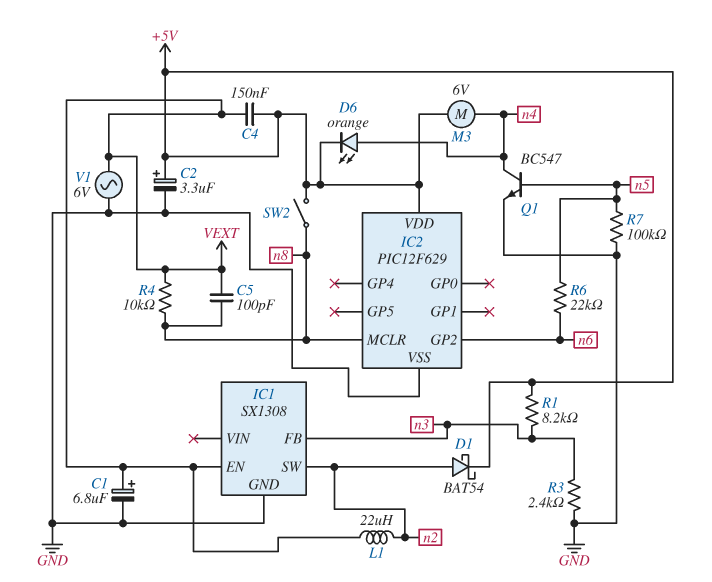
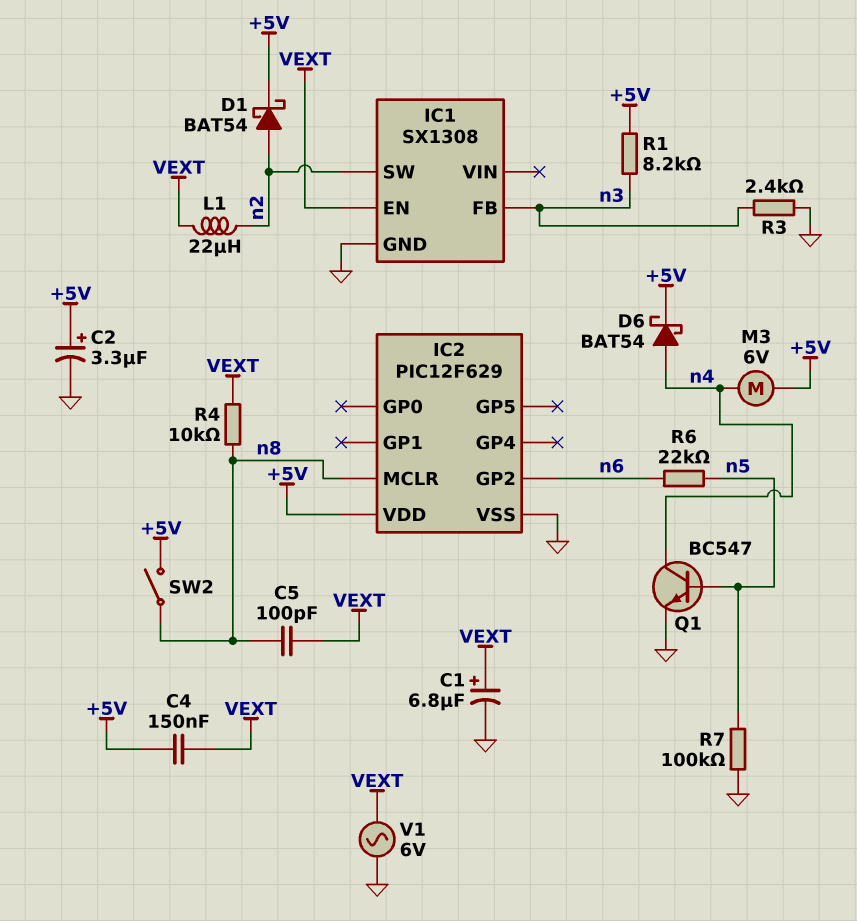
D6: LED orange (A n4, K +5V) -> schottky BAT54 (A n4, K +5V)

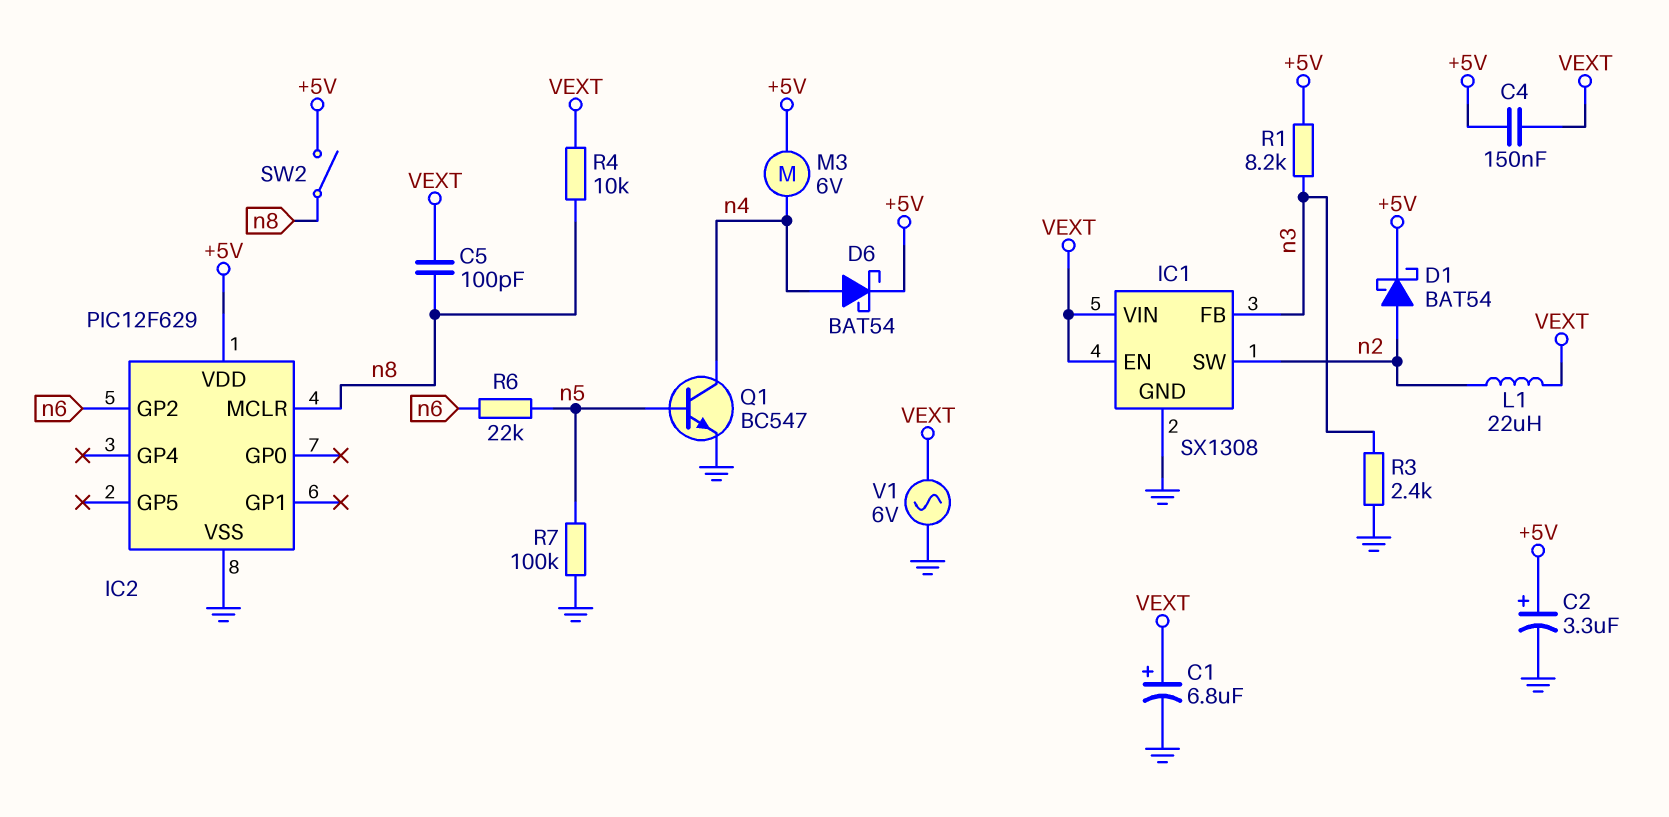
IC1 pin VIN: none -> VEXT

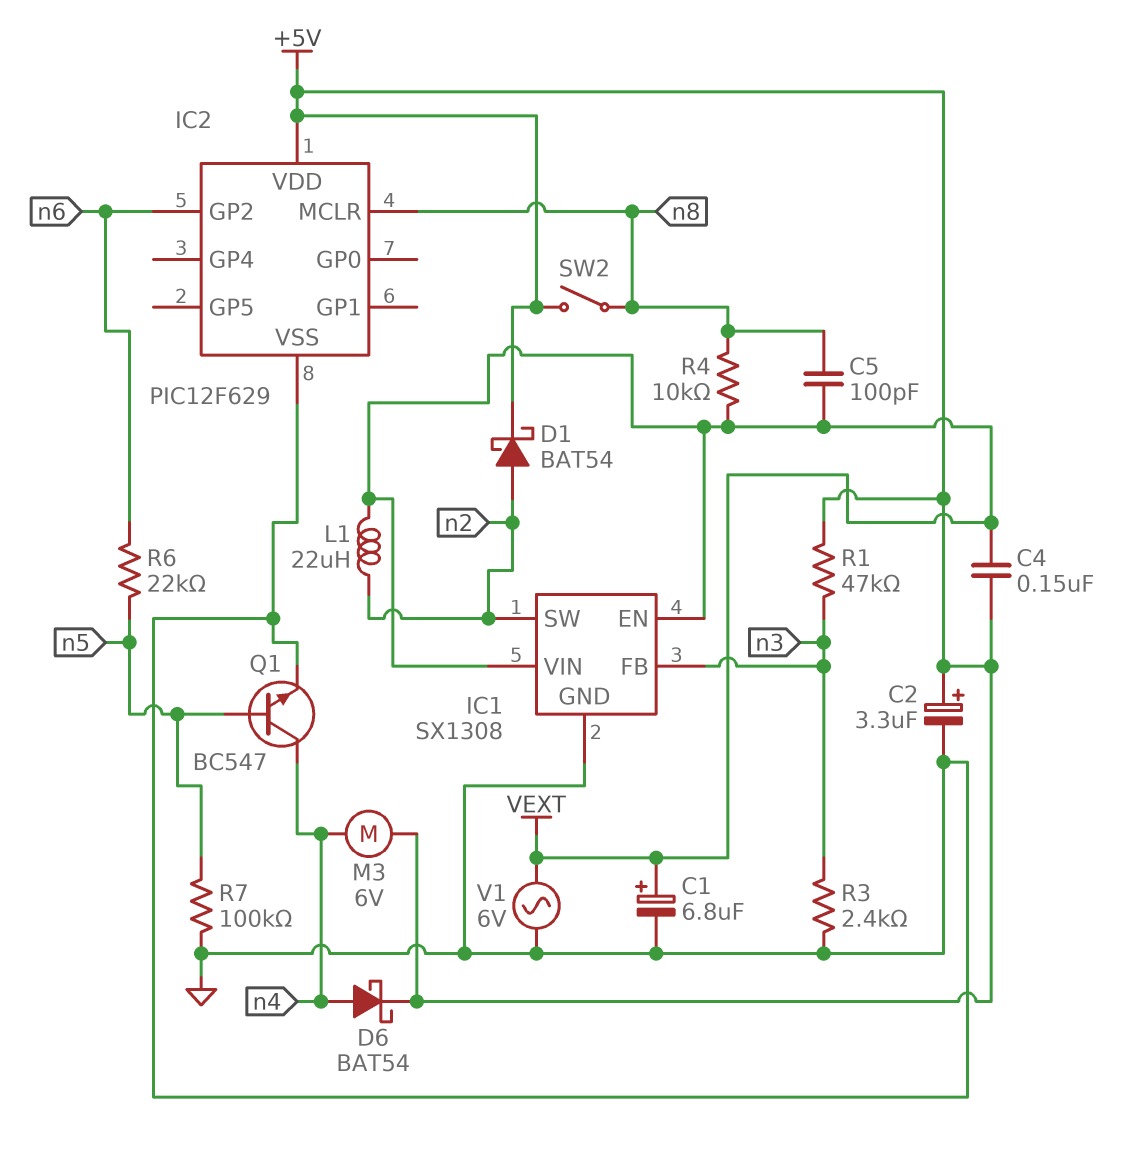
R1: 8.2k (+5V, n3) -> 47k (+5V, n3)

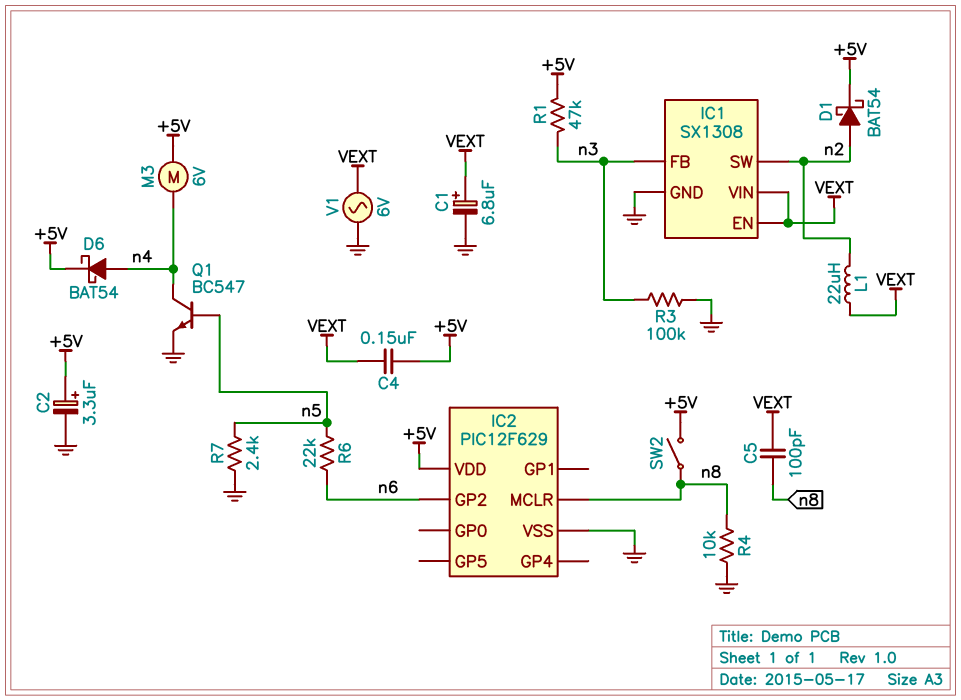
R3: 2.4k (GND, n3) -> 100k (GND, n3)
R4: 10k (VEXT, n8) -> 10k (GND, n8)
R7: 100k (GND, n5) -> 2.4k (GND, n5)

